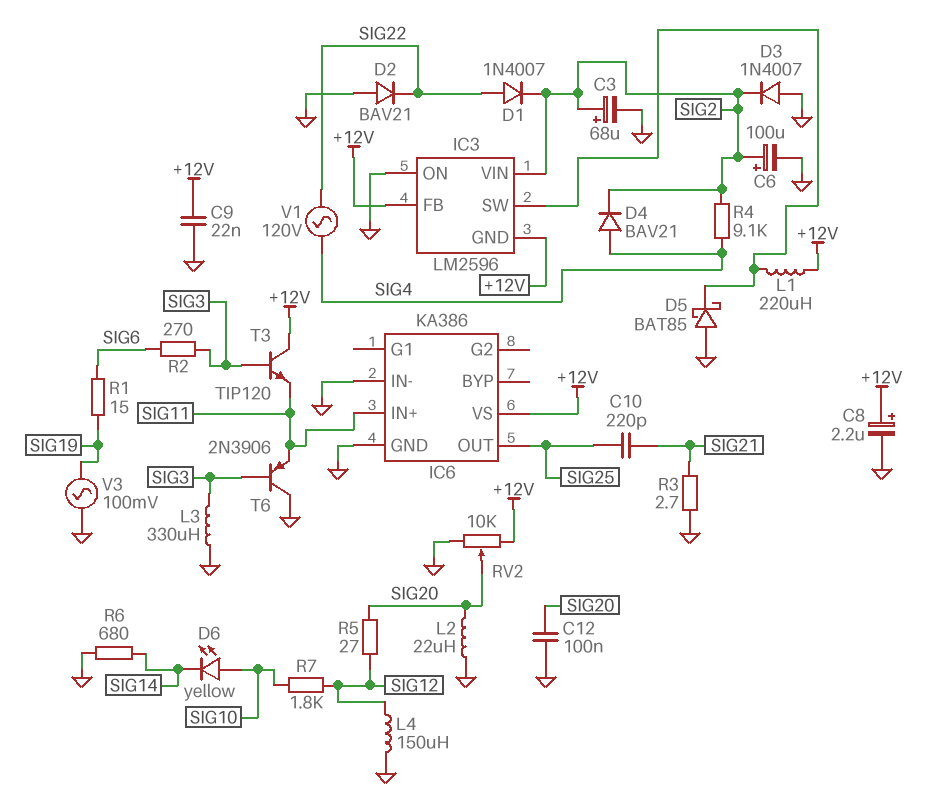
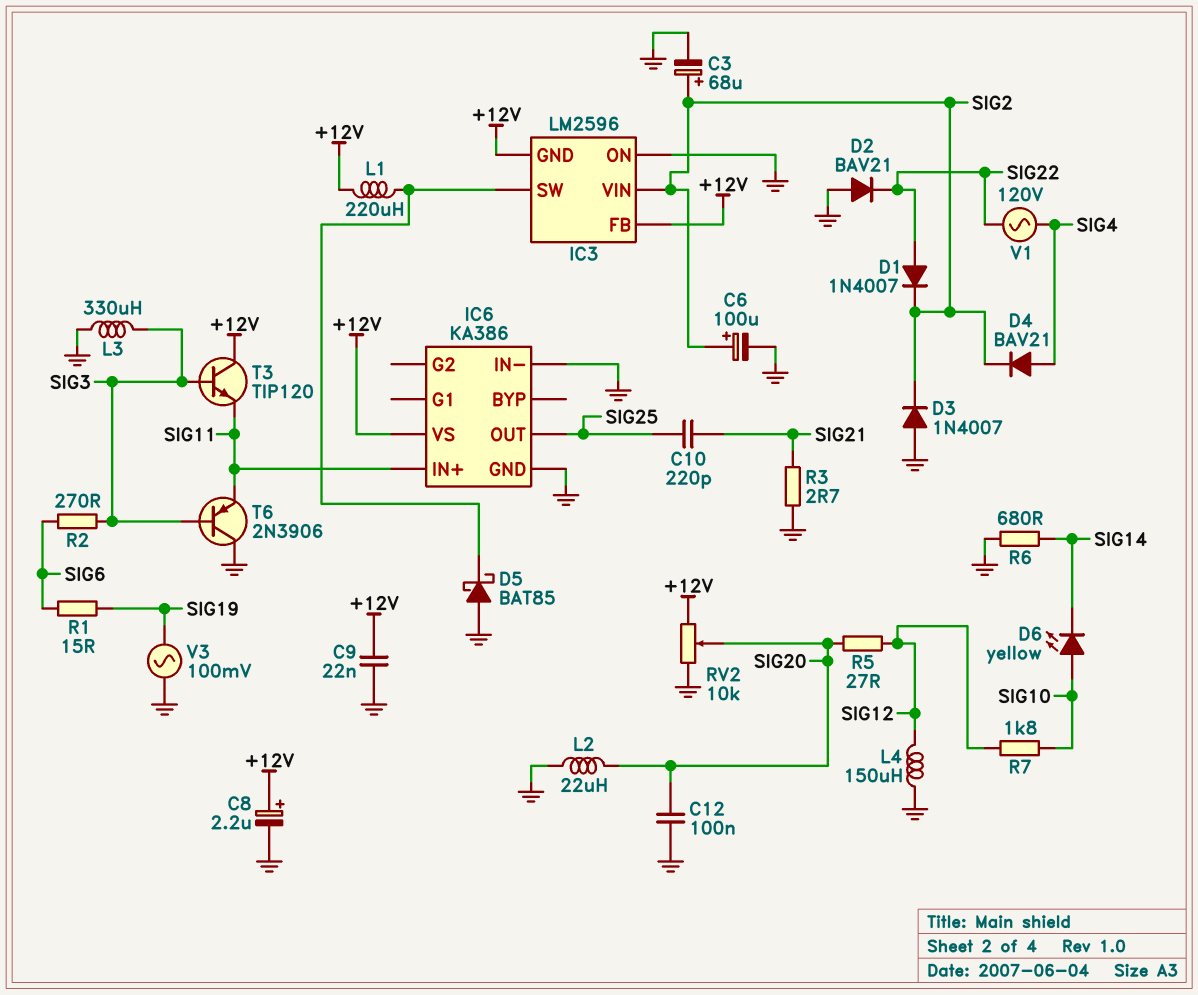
R4: 9.1k (SIG2, SIG4) -> none

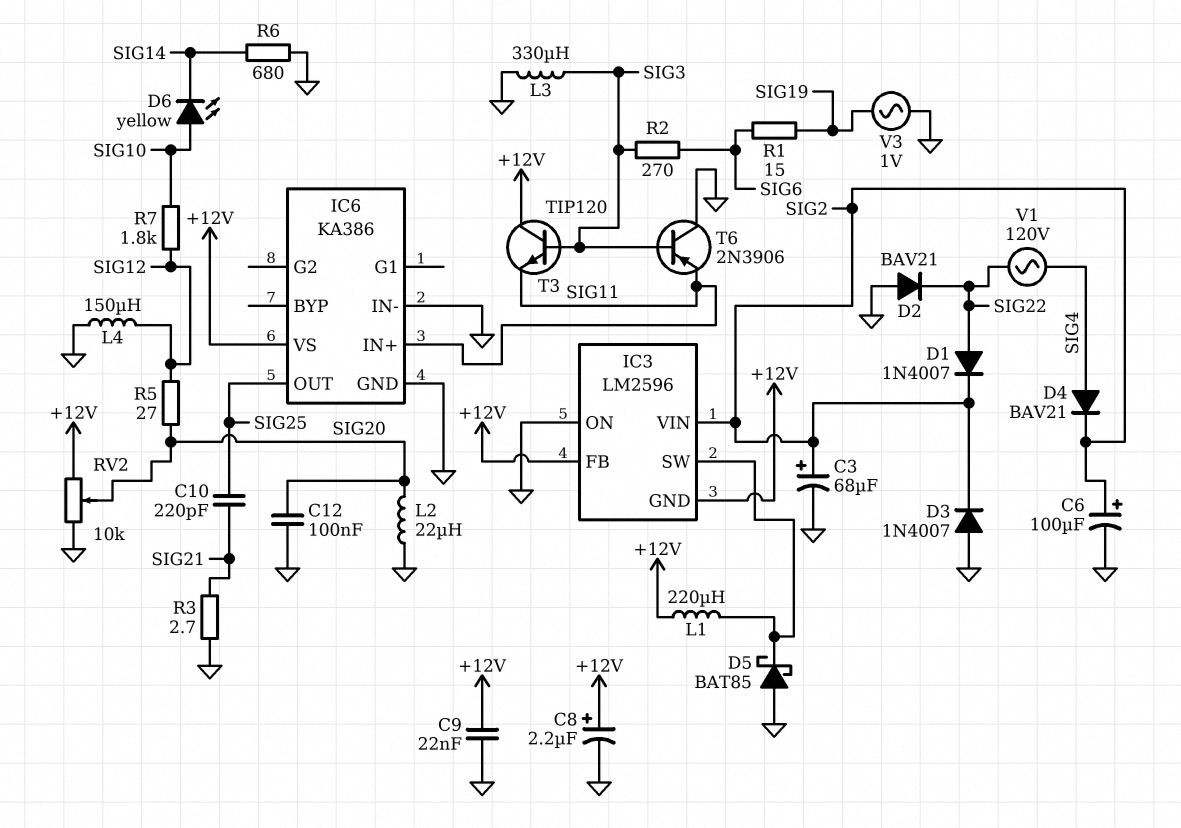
V3: AC 100mV (GND, SIG19) -> AC 1V (GND, SIG19)

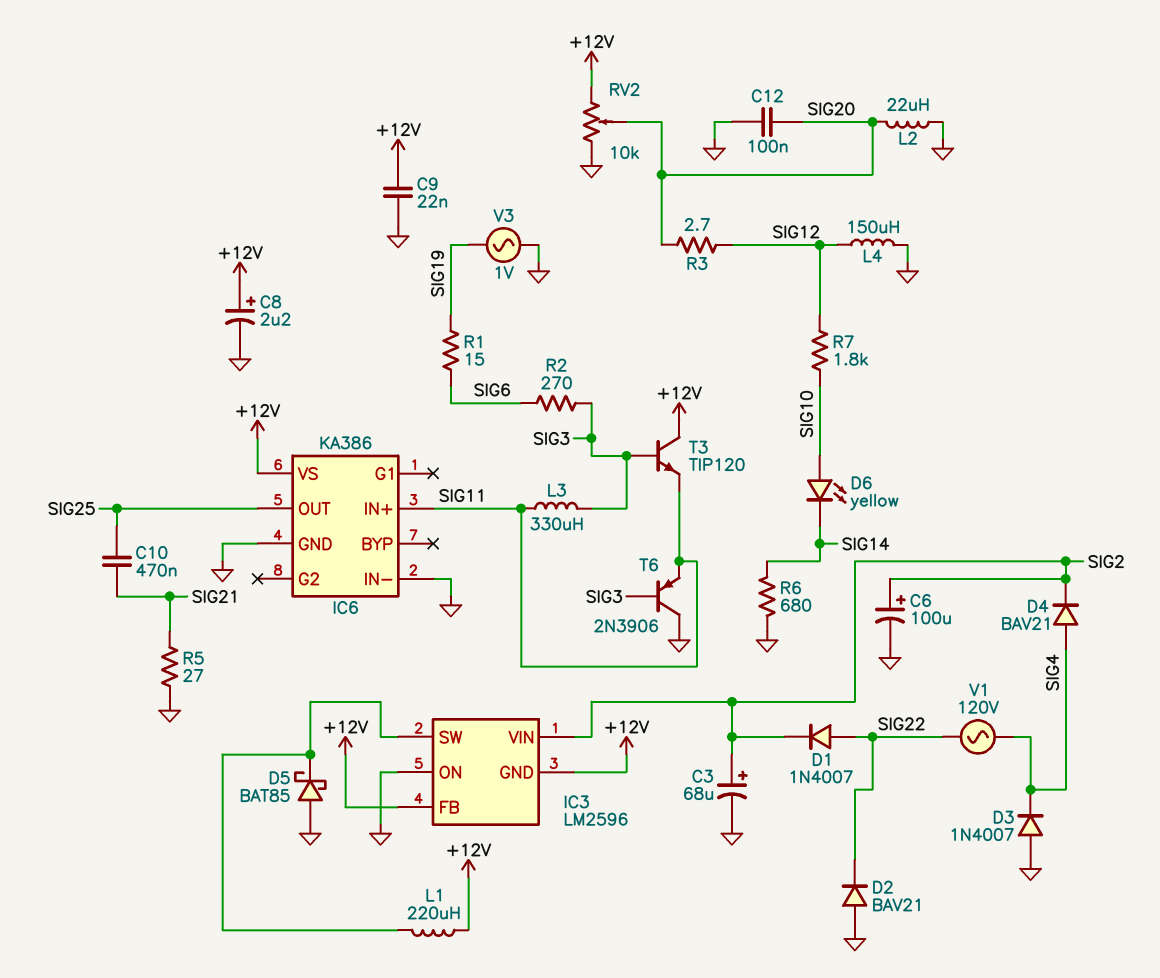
C10: 220pF (SIG21, SIG25) -> 470nF (SIG21, SIG25)
D3: diode 1N4007 (A GND, K SIG2) -> diode 1N4007 (A GND, K SIG4)
L3: 330uH (GND, SIG3) -> 330uH (SIG3, SIG11)
R3: 2.7 (GND, SIG21) -> 2.7 (SIG12, SIG20)
R5: 27 (SIG12, SIG20) -> 27 (GND, SIG21)

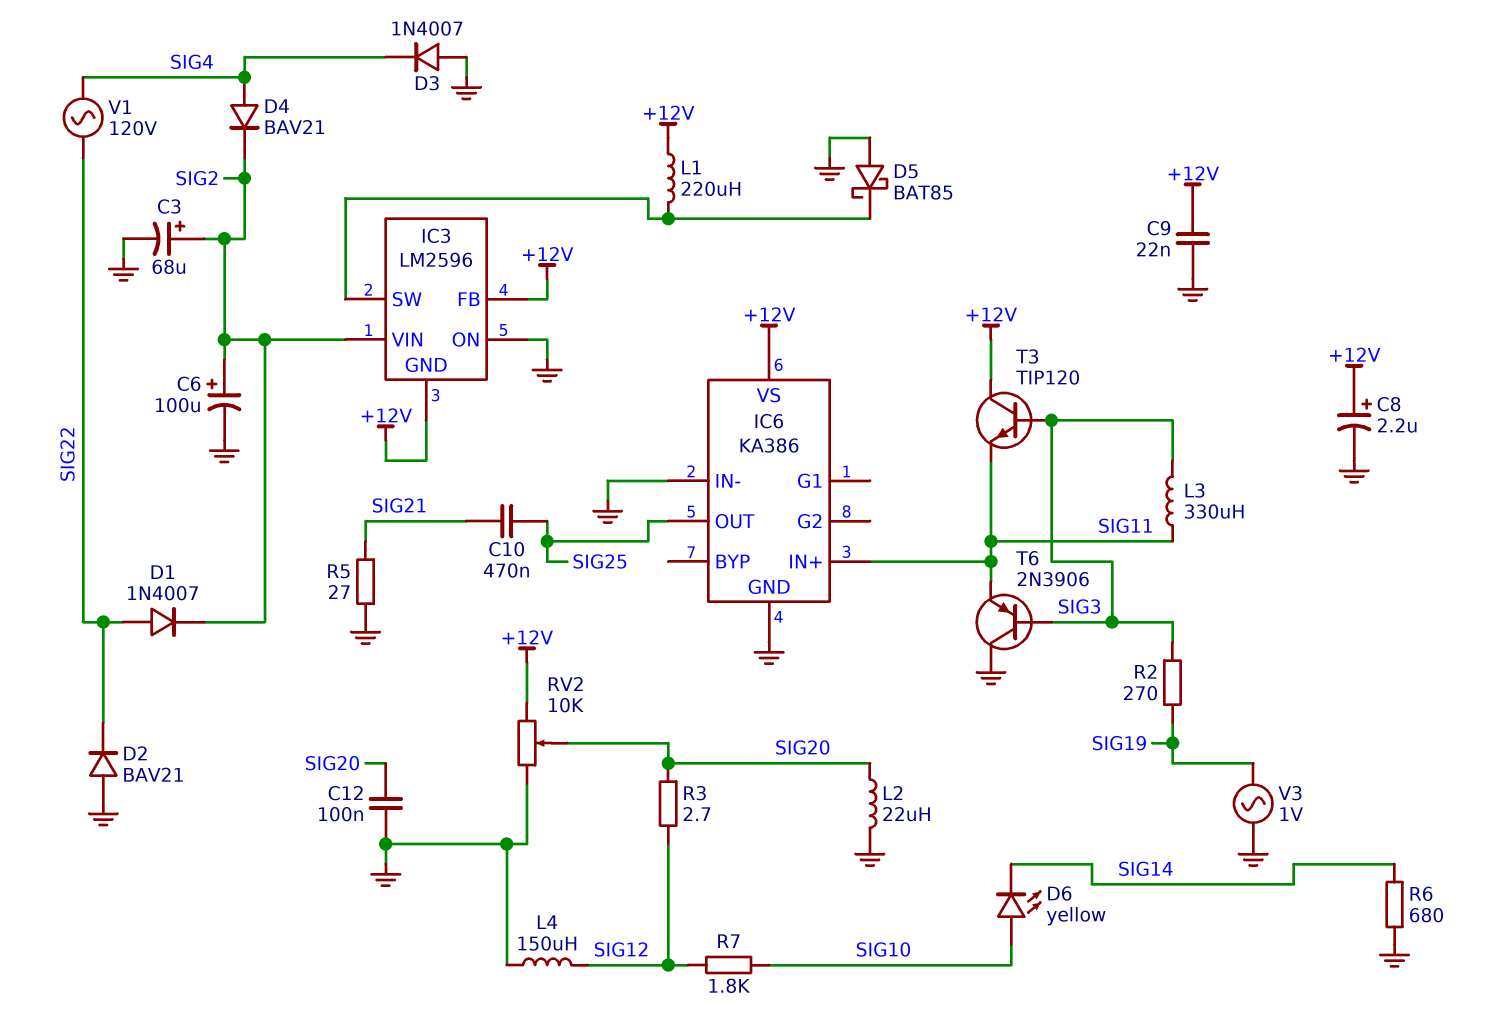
R1: 15 (SIG6, SIG19) -> none
R2: 270 (SIG3, SIG6) -> 270 (SIG3, SIG19)

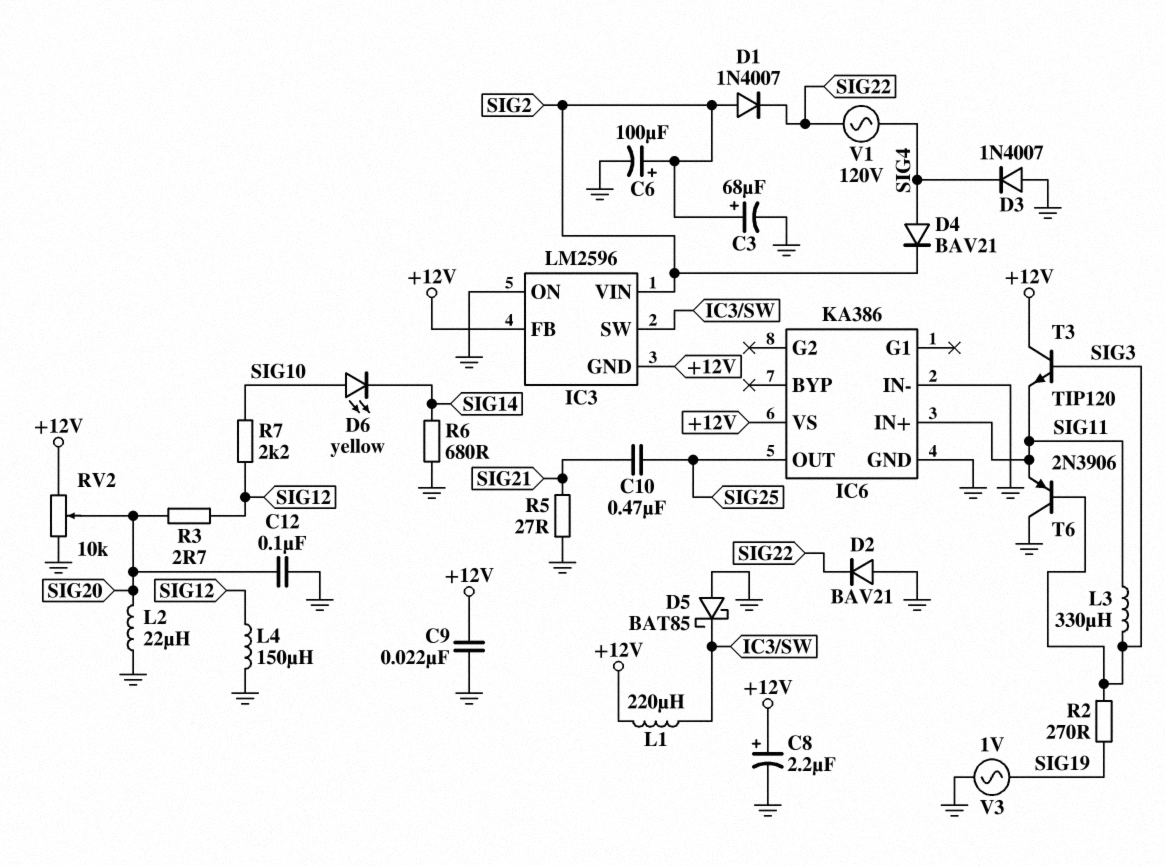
D1: diode 1N4007 (A SIG22, K SIG2) -> diode 1N4007 (A SIG2, K SIG22)
R7: 1.8k (SIG10, SIG12) -> 2.2k (SIG10, SIG12)

